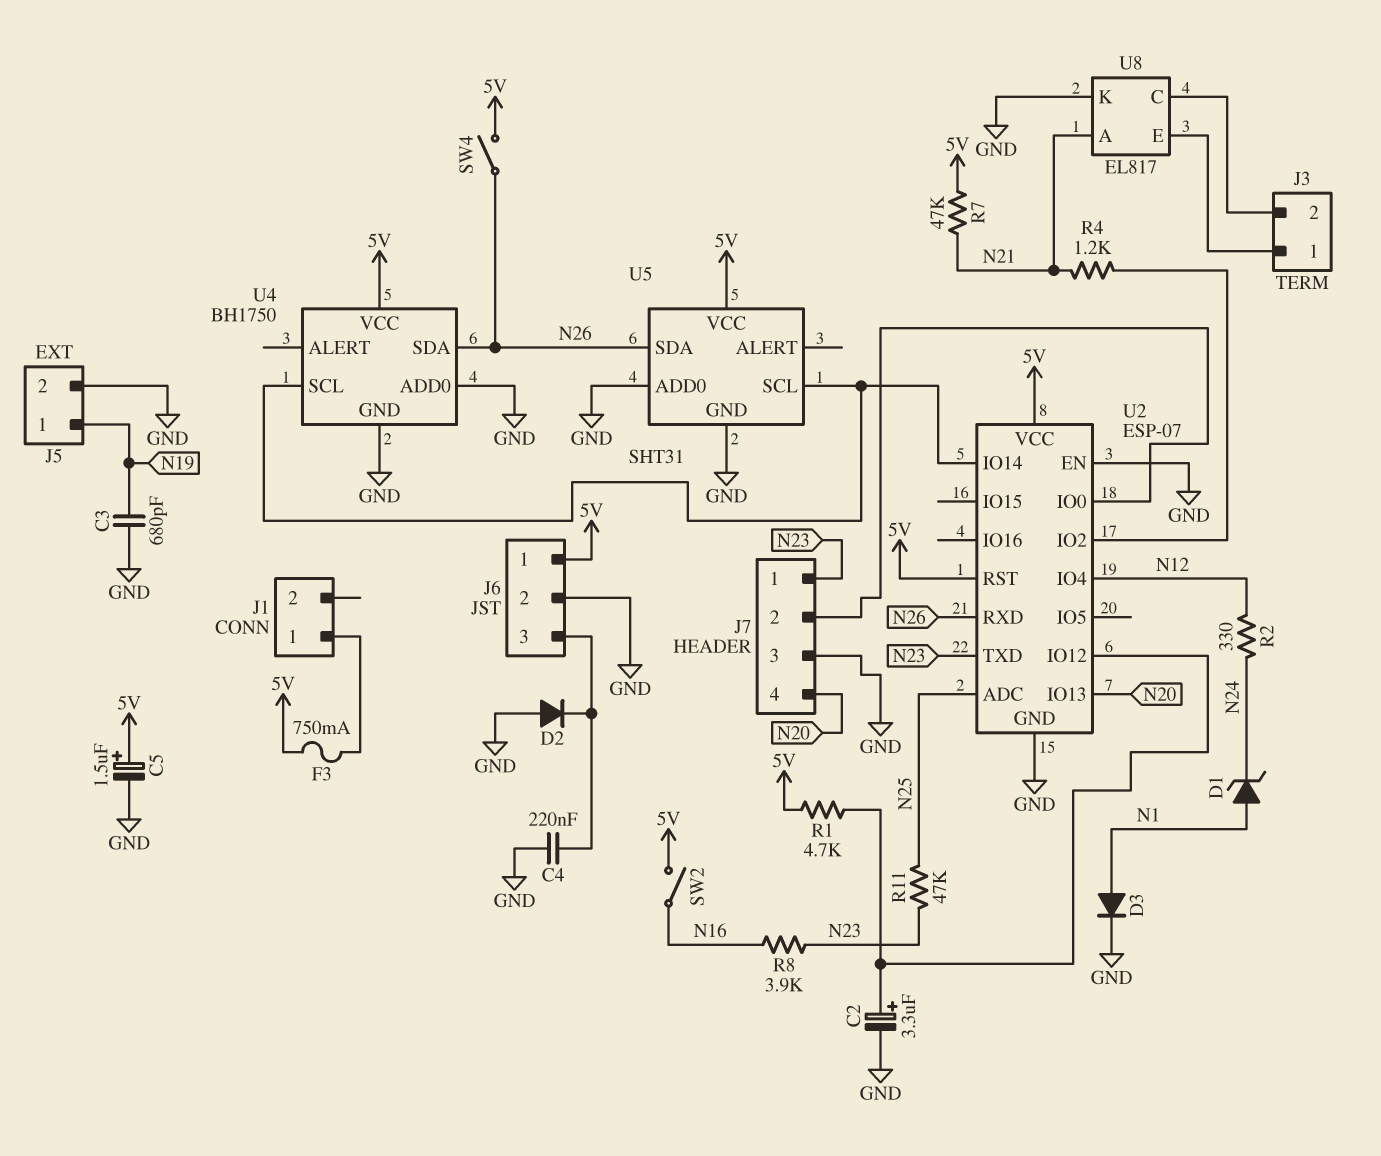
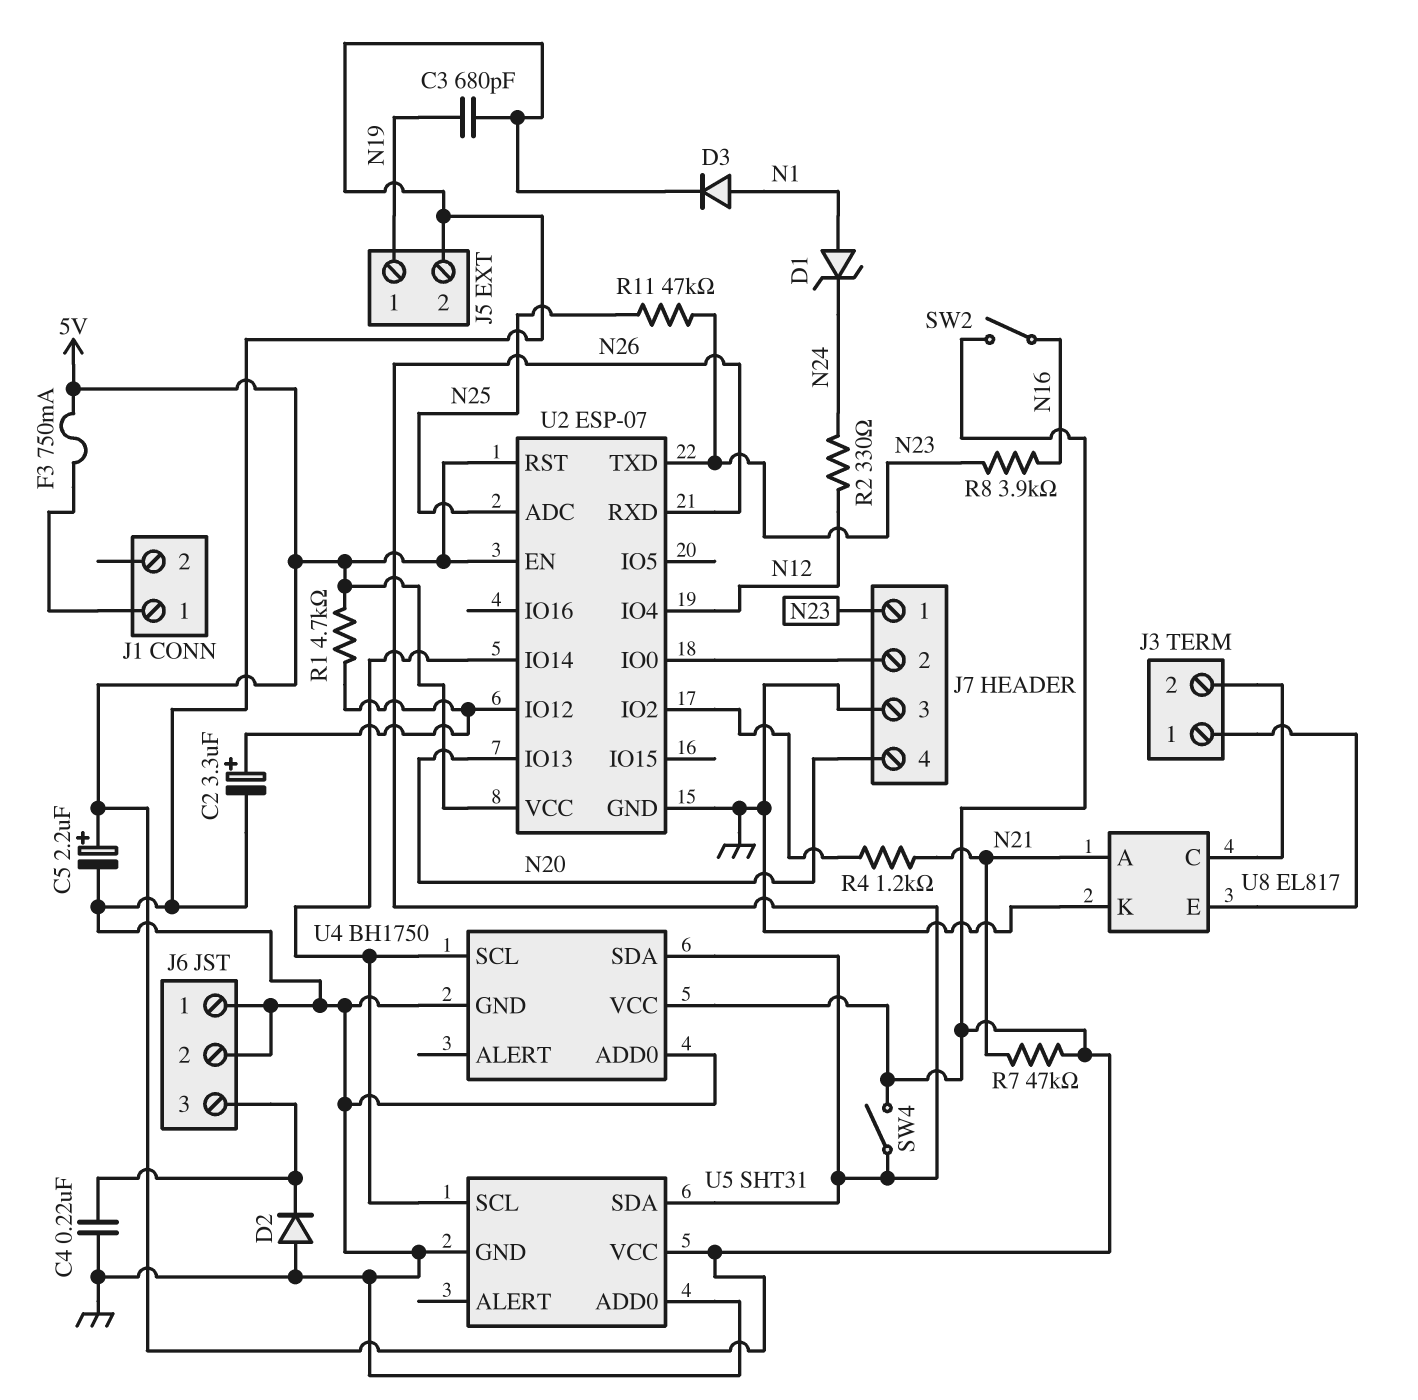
C5: 1.5uF (plus 5V, minus GND) -> 2.2uF (plus 5V, minus GND)
J6 pin 1: 5V -> GND
U2 pin EN: GND -> 5V

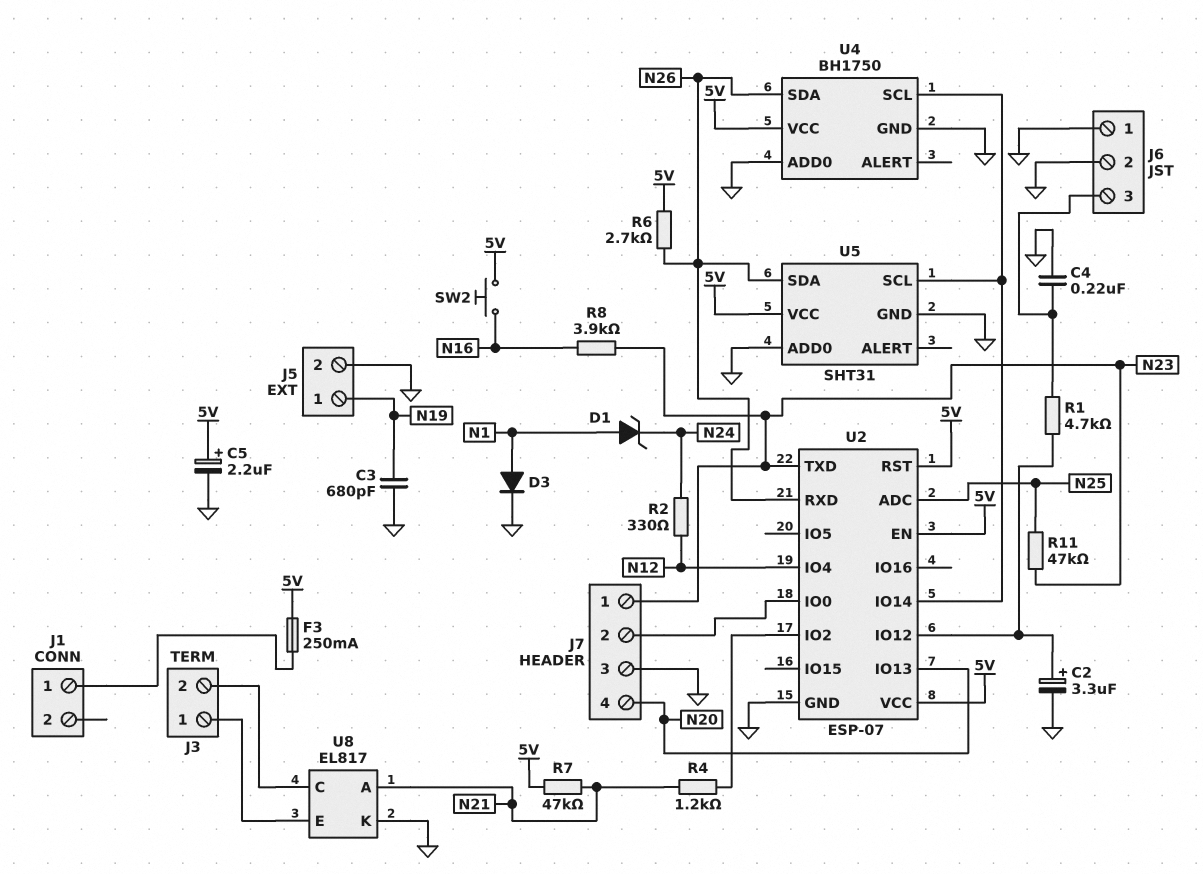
D2: diode (A GND, K J6/3) -> none
F3: 750mA (5V, J1/1) -> 250mA (5V, J1/1)
R1: 4.7k (5V, U2/IO12) -> 4.7k (J6/3, U2/IO12)
R6: none -> 2.7k (5V, N26)
SW2: switch (5V, N16) -> button (5V, N16)
SW4: switch (5V, N26) -> none

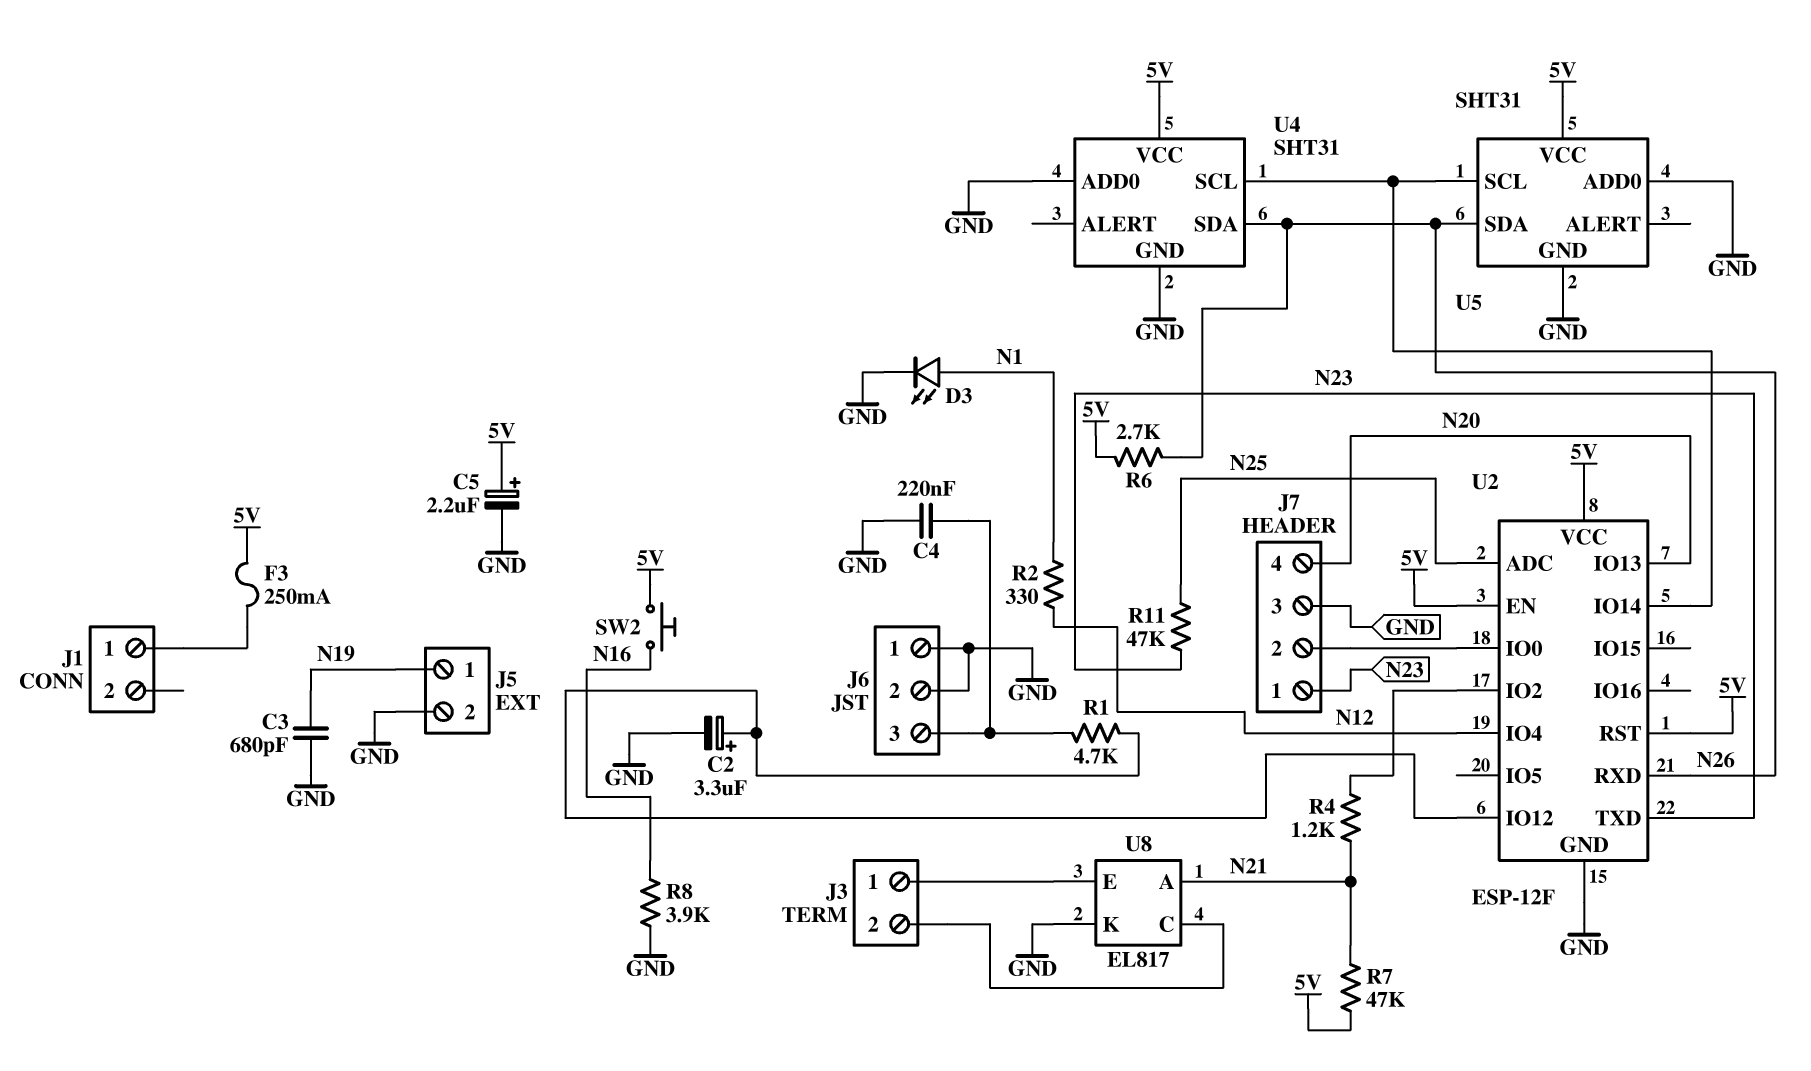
D1: zener (A N1, K N24) -> none
D3: diode (A N1, K GND) -> LED (A N1, K GND)
R2: 330 (N12, N24) -> 330 (N1, N12)
R8: 3.9k (N16, N23) -> 3.9k (GND, N16)
U2: ESP-07 -> ESP-12F
U4: BH1750 -> SHT31

